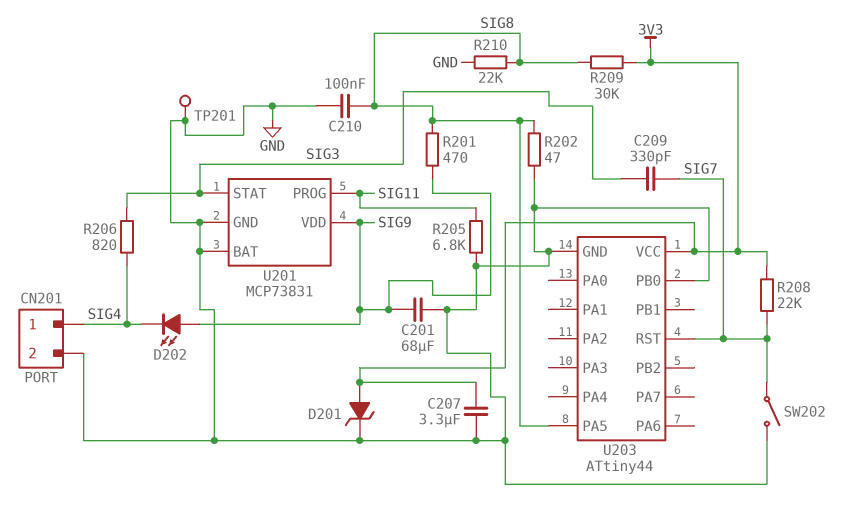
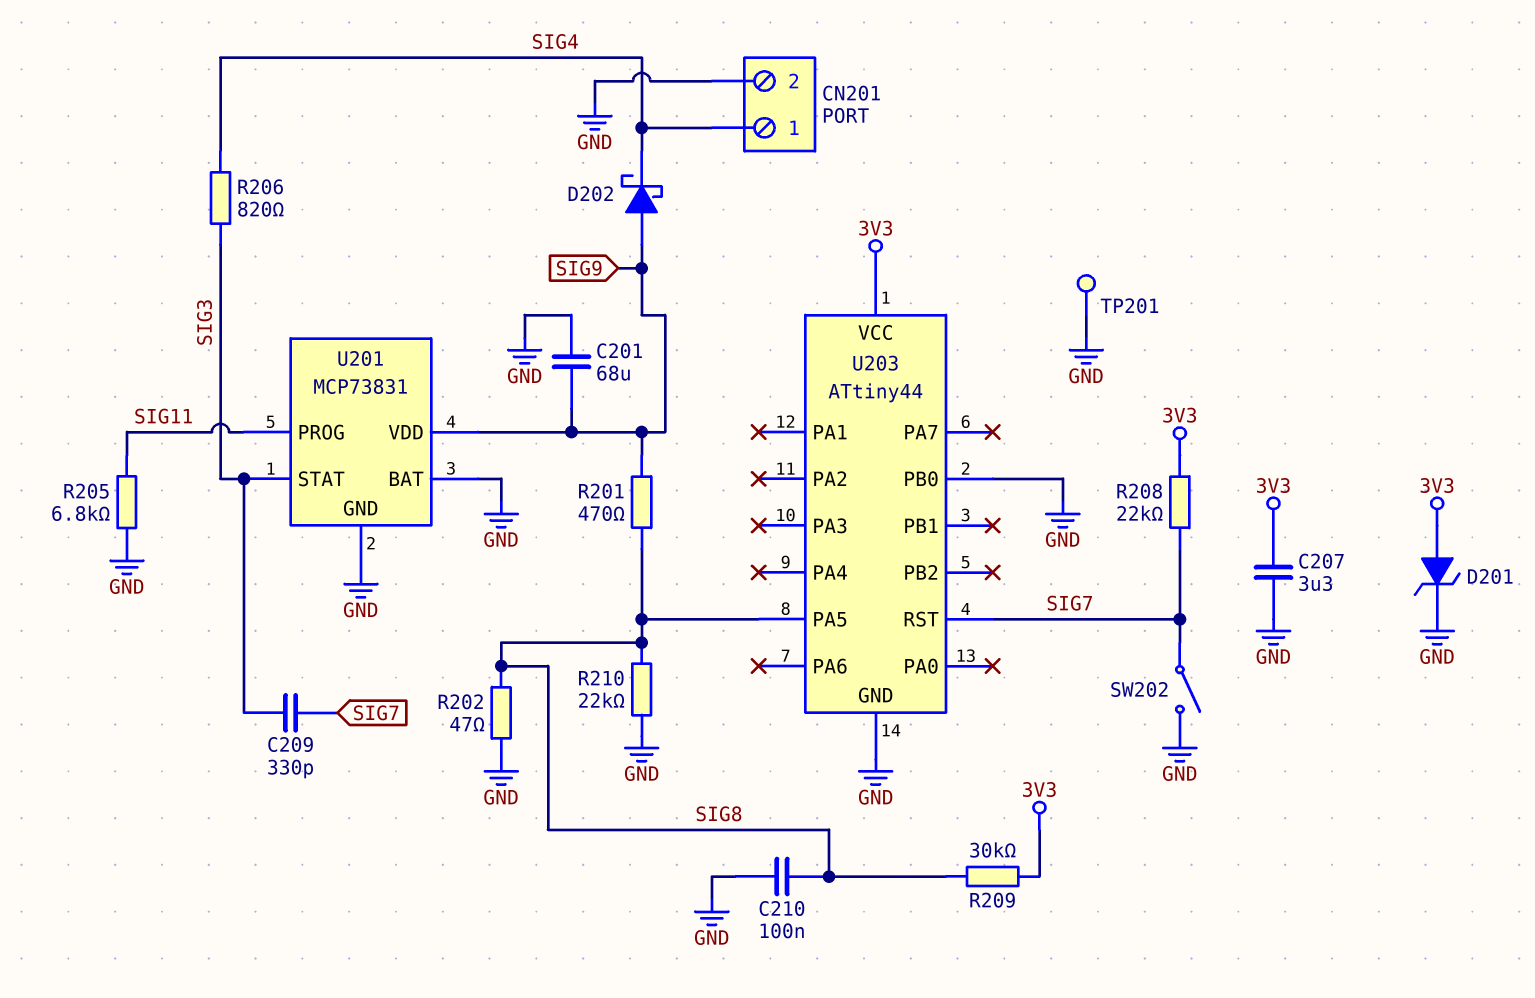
D202: LED (A SIG9, K SIG4) -> schottky (A SIG9, K SIG4)

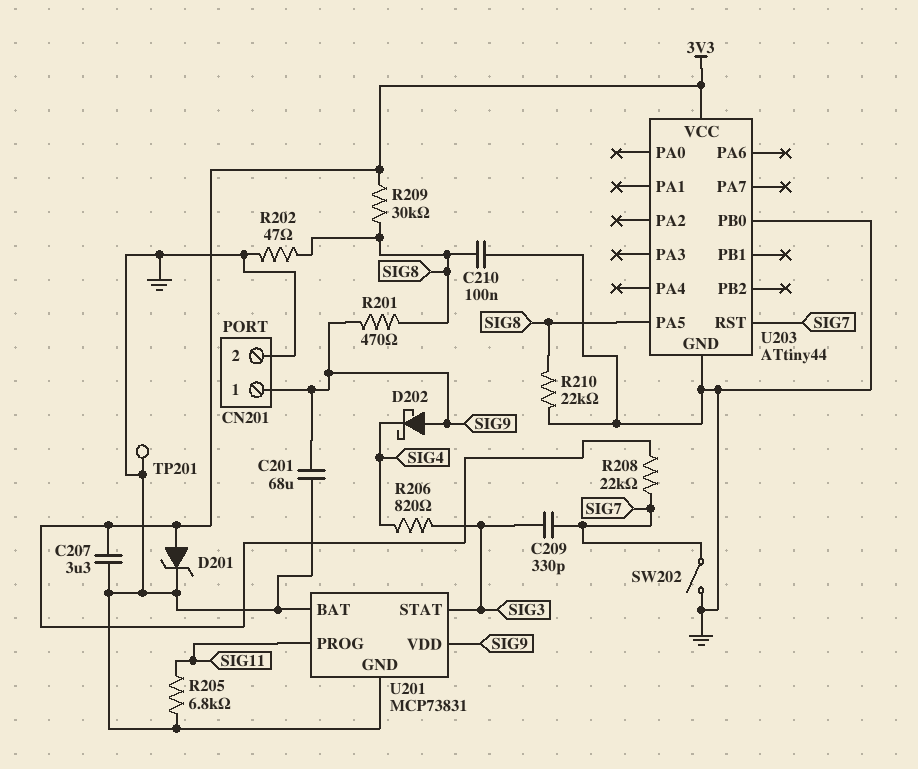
CN201 pin 1: SIG4 -> SIG9

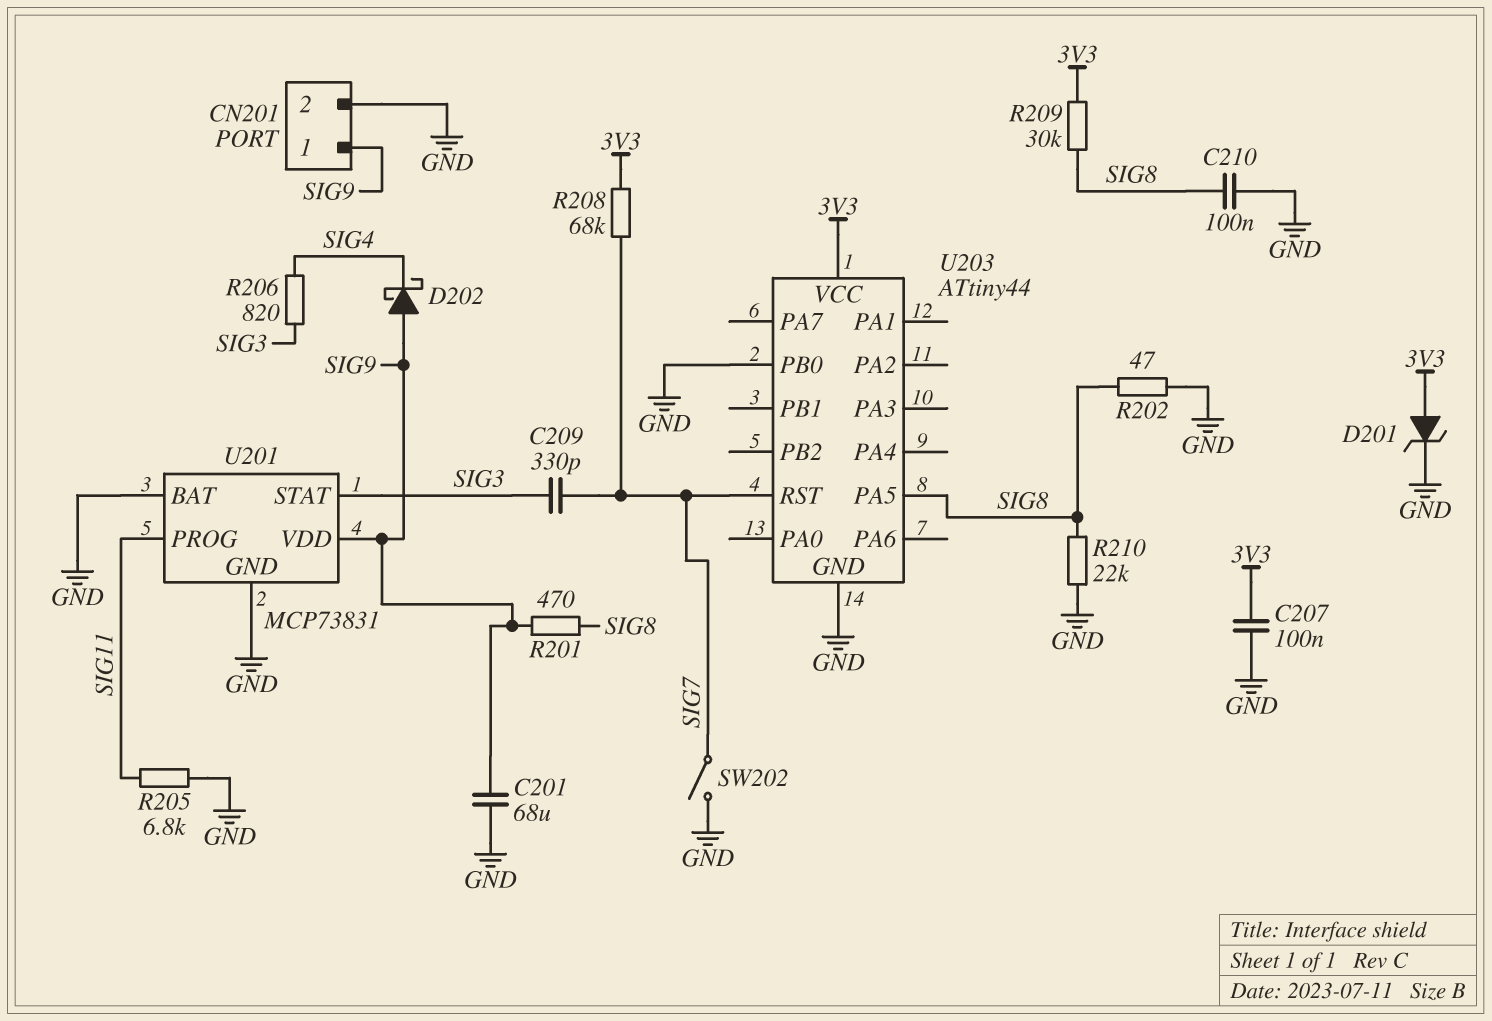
C207: 3.3uF (3V3, GND) -> 100nF (3V3, GND)
R208: 22k (3V3, SIG7) -> 68k (3V3, SIG7)
TP201: test point (GND) -> none

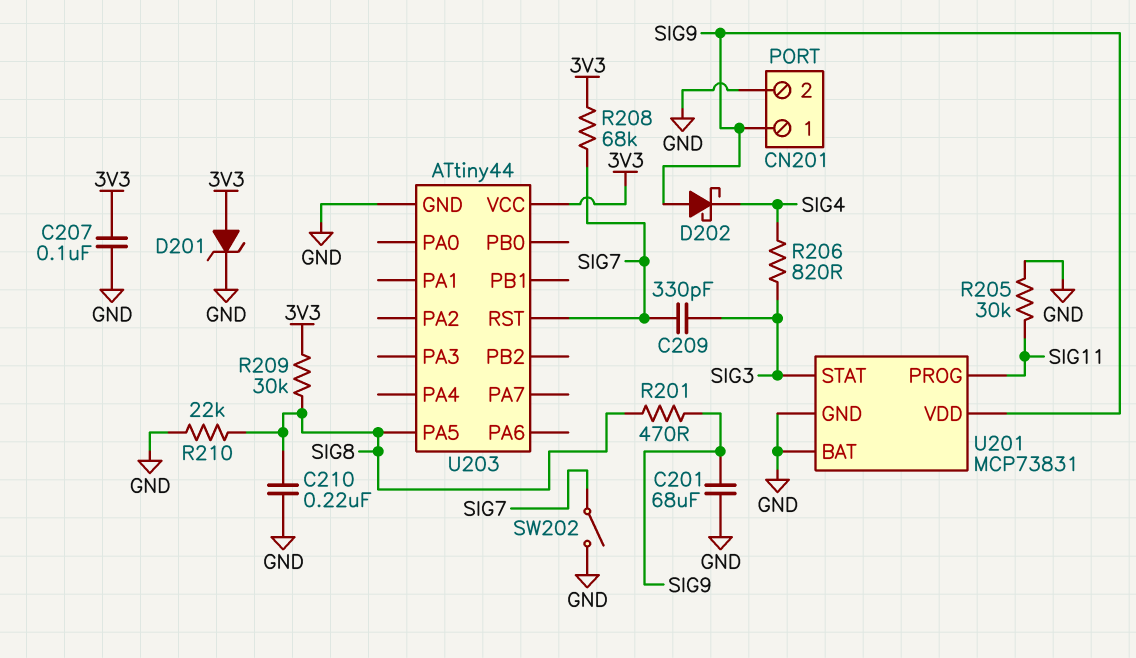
C210: 100nF (GND, SIG8) -> 220nF (GND, SIG8)
R202: 47 (GND, SIG8) -> none
R205: 6.8k (GND, SIG11) -> 30k (GND, SIG11)
U203 pin PB0: GND -> none

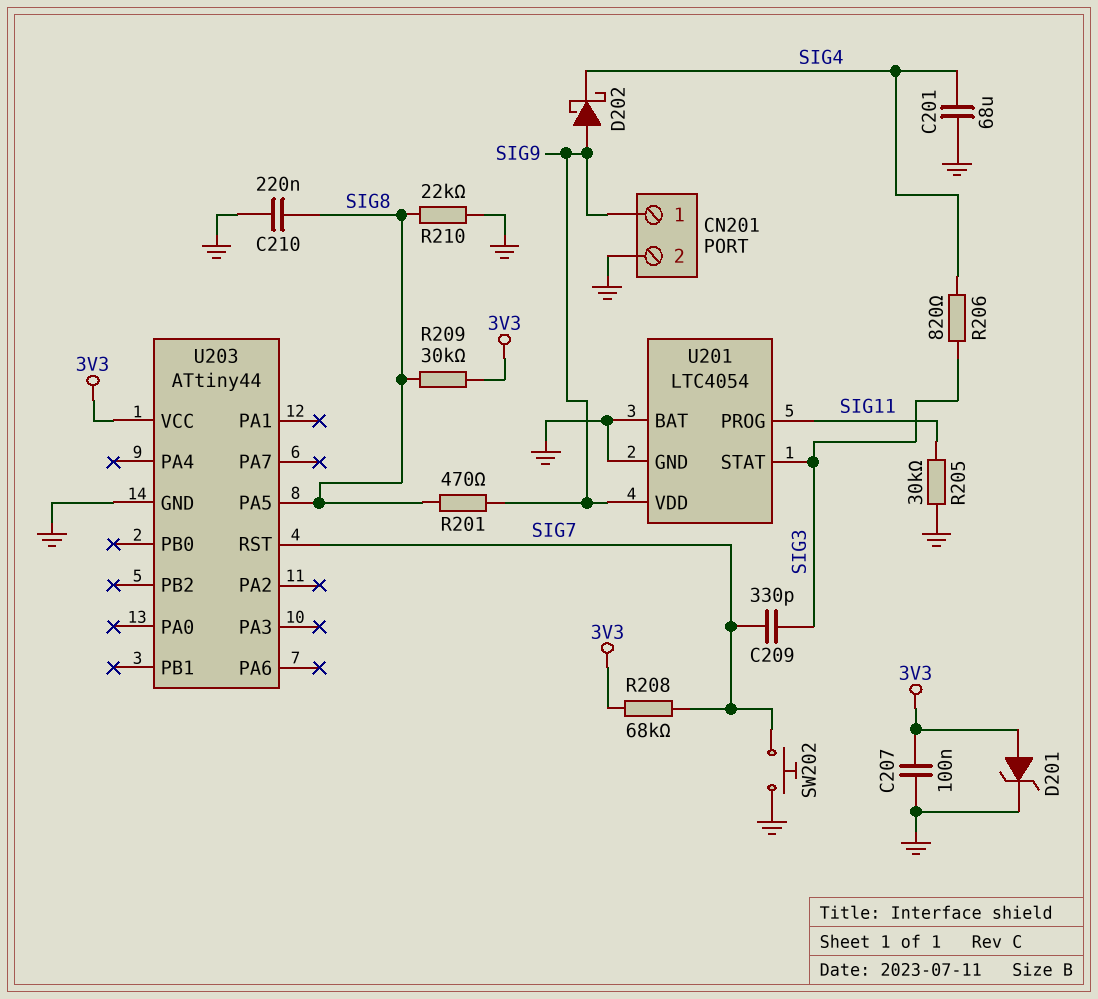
C201: 68uF (GND, SIG9) -> 68uF (GND, SIG4)
SW202: switch (GND, SIG7) -> button (GND, SIG7)
U201: MCP73831 -> LTC4054

